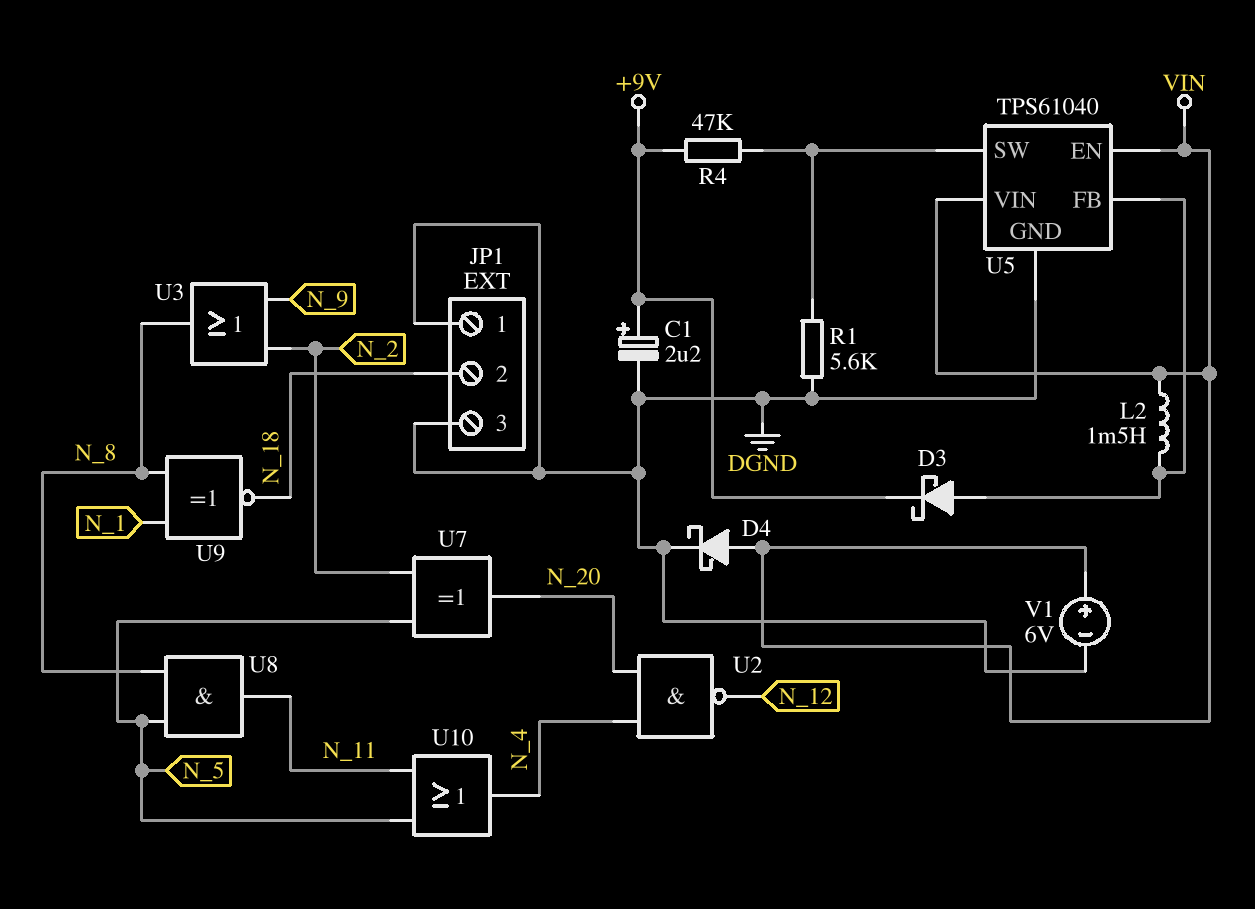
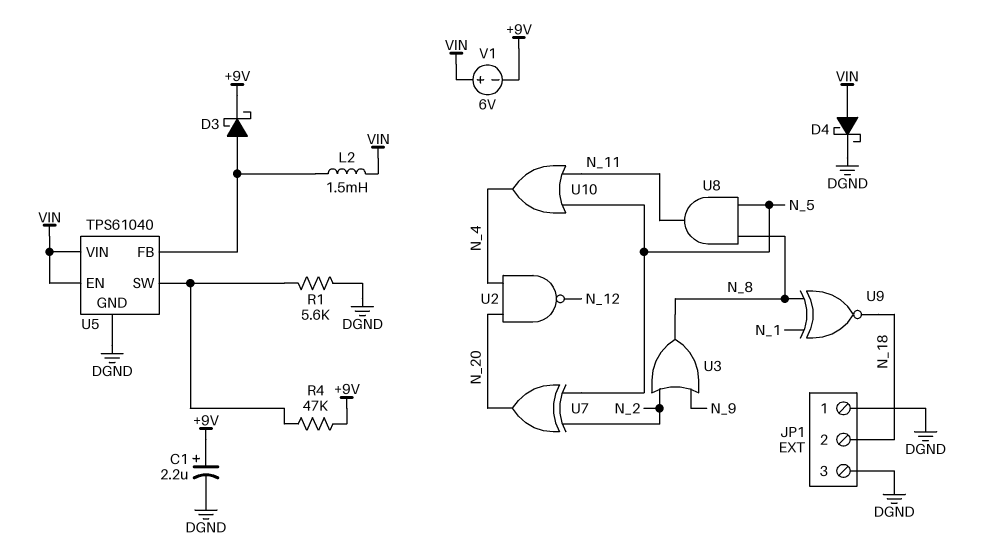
V1: 6V (plus VIN, minus DGND) -> 6V (plus VIN, minus +9V)

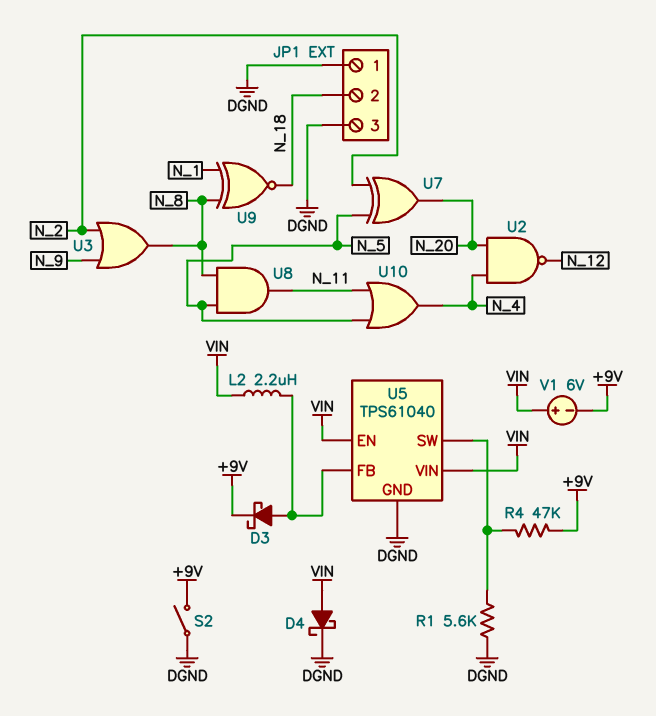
C1: 2.2uF (plus +9V, minus DGND) -> none
L2: 1.5mH (U5/FB, VIN) -> 2.2uH (U5/FB, VIN)
S2: none -> switch (+9V, DGND)

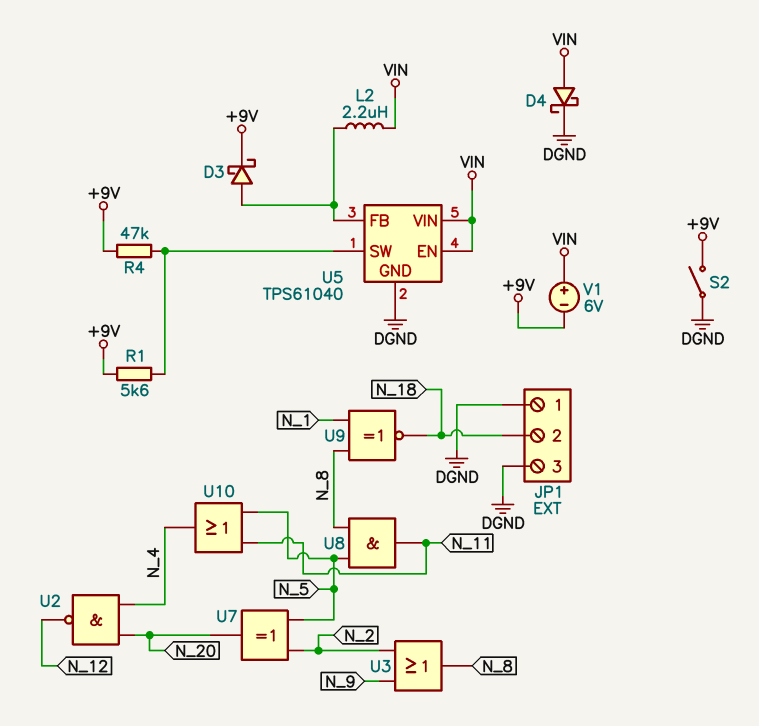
R1: 5.6k (DGND, U5/SW) -> 5.6k (+9V, U5/SW)

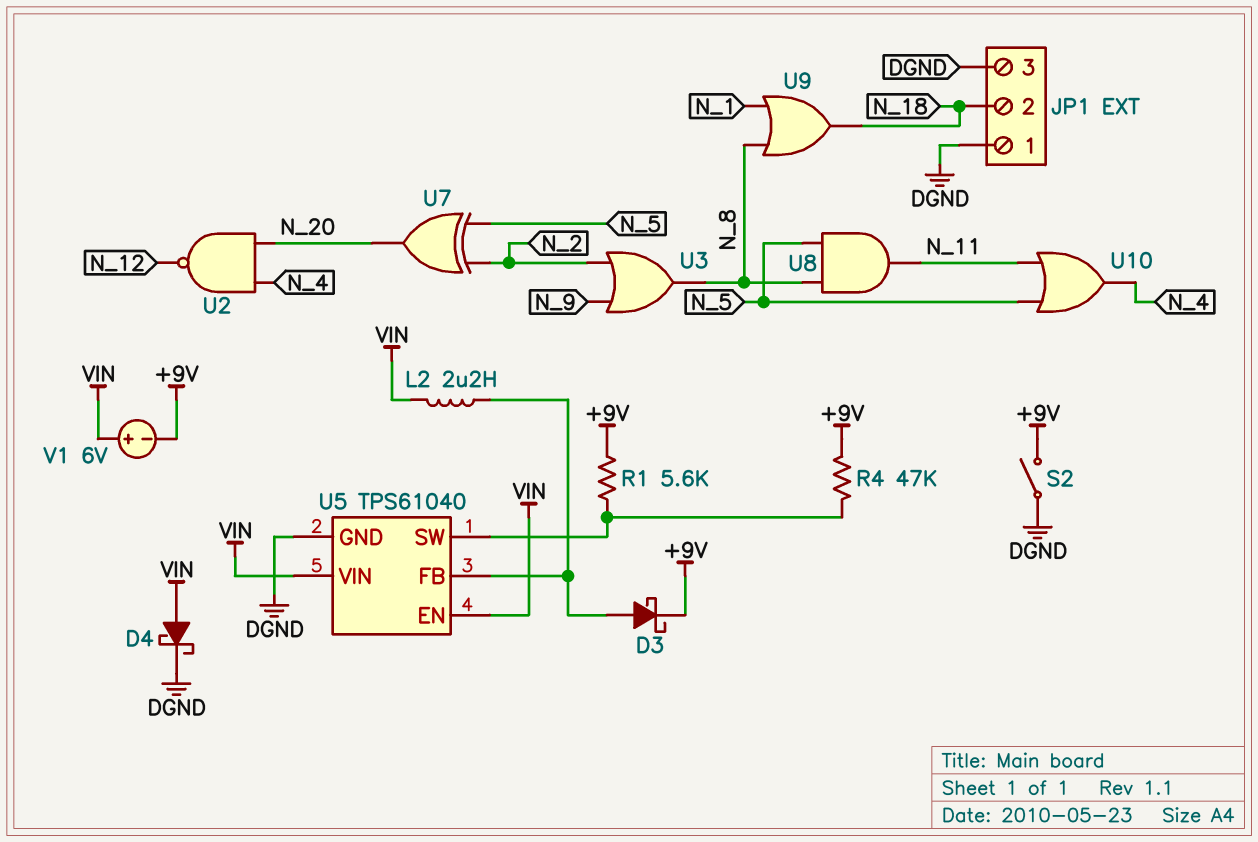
U9: XNOR (in N_1, in N_8, out N_18) -> OR (in N_1, in N_8, out N_18)

